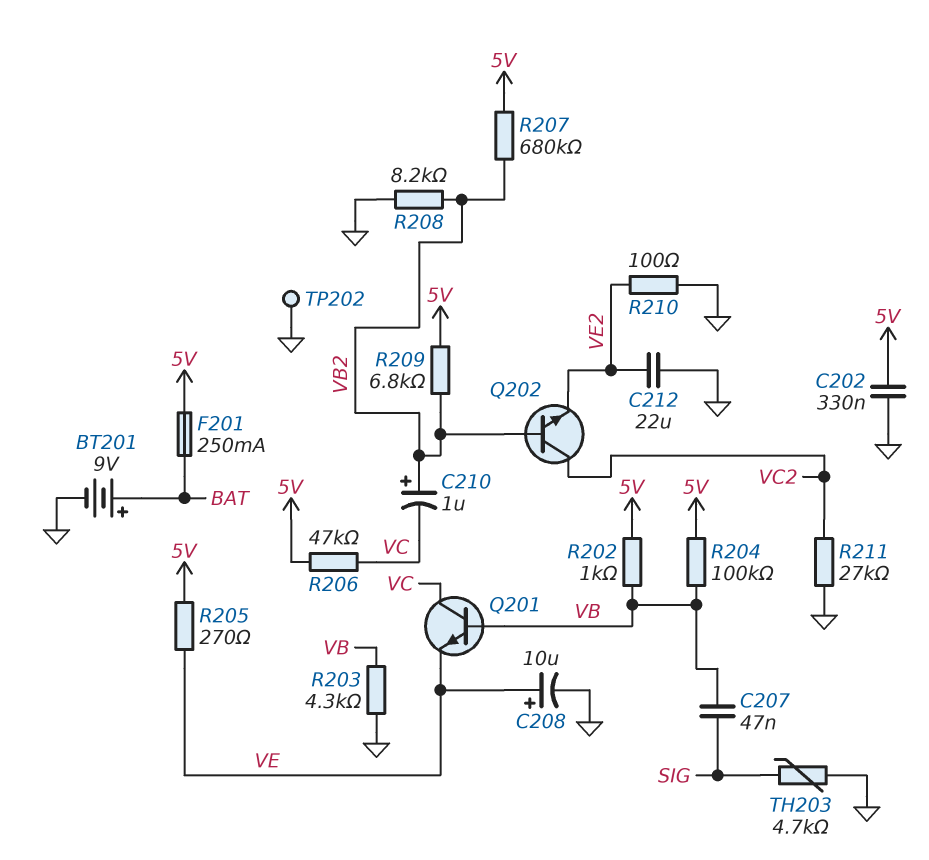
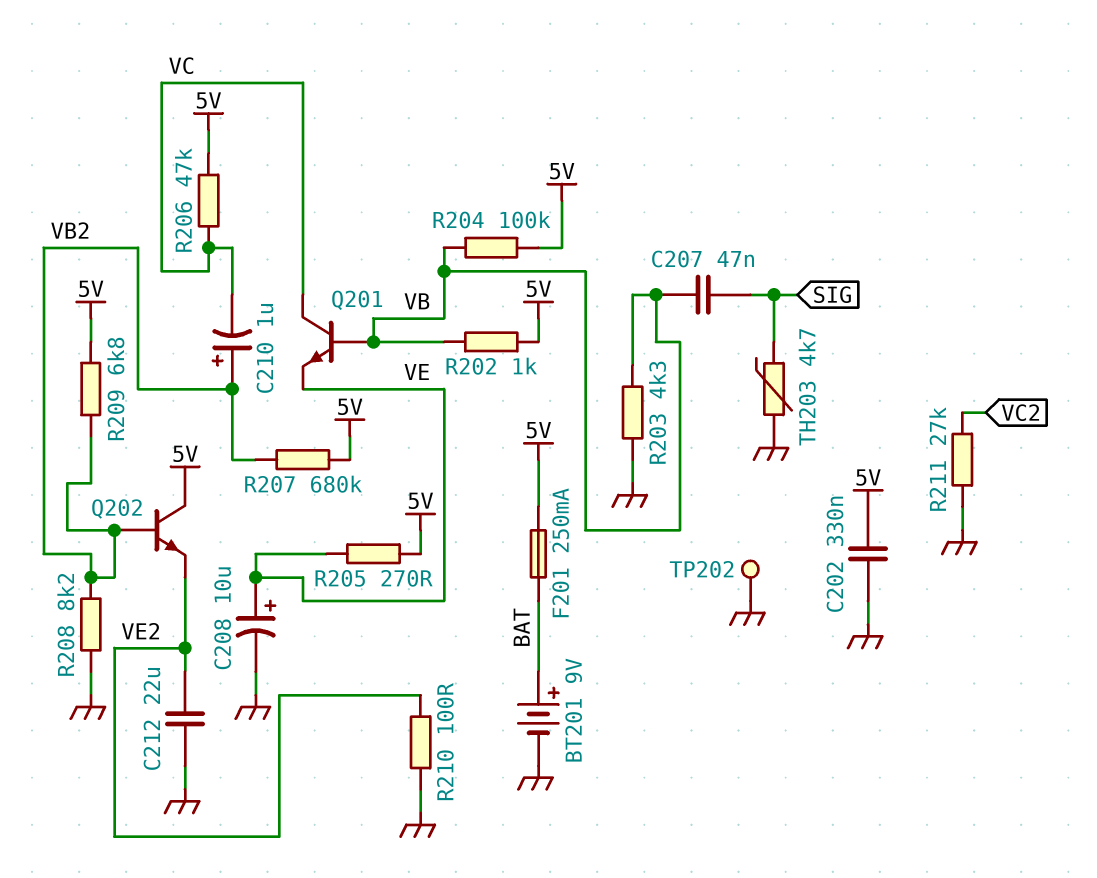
Q202: NPN (B VB2, C VC2, E VE2) -> NPN (B VB2, C 5V, E VE2)

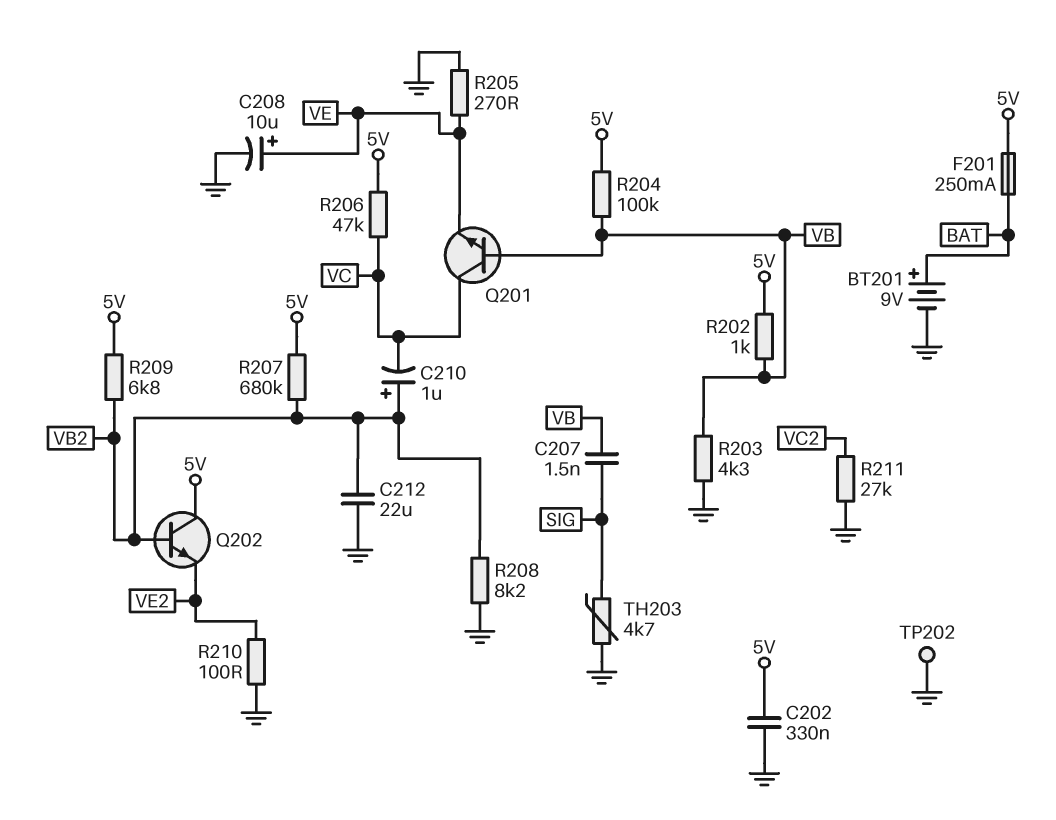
C207: 47nF (SIG, VB) -> 1.5nF (SIG, VB)
C212: 22uF (GND, VE2) -> 22uF (GND, VB2)
R205: 270 (5V, VE) -> 270 (GND, VE)

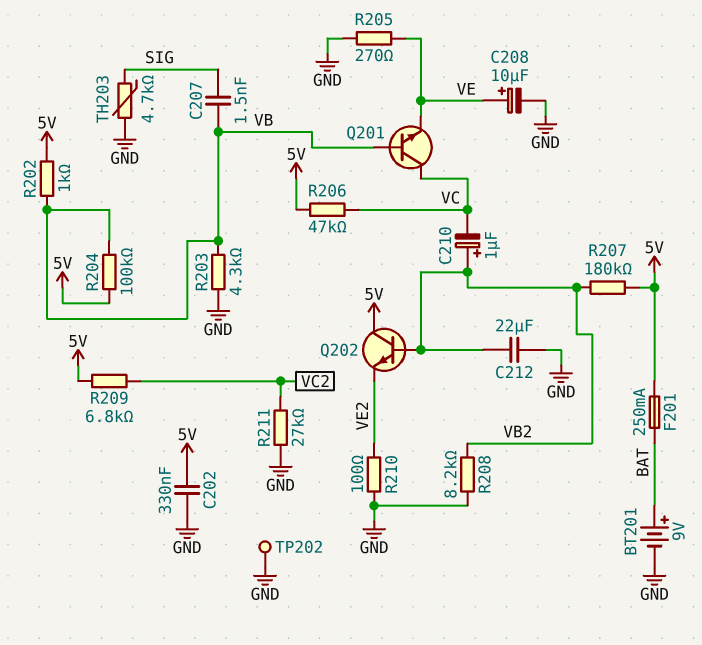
R207: 680k (5V, VB2) -> 180k (5V, VB2)
R209: 6.8k (5V, VB2) -> 6.8k (5V, VC2)

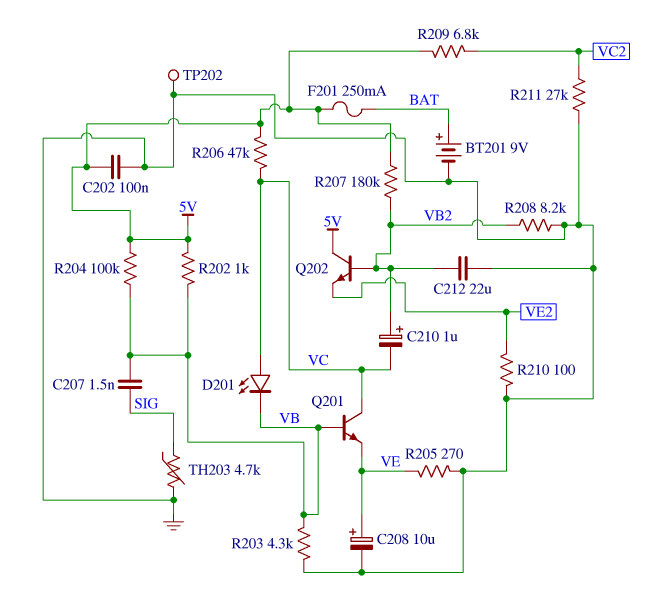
C202: 330nF (5V, GND) -> 100nF (5V, GND)
D201: none -> LED (A VC, K VB)

